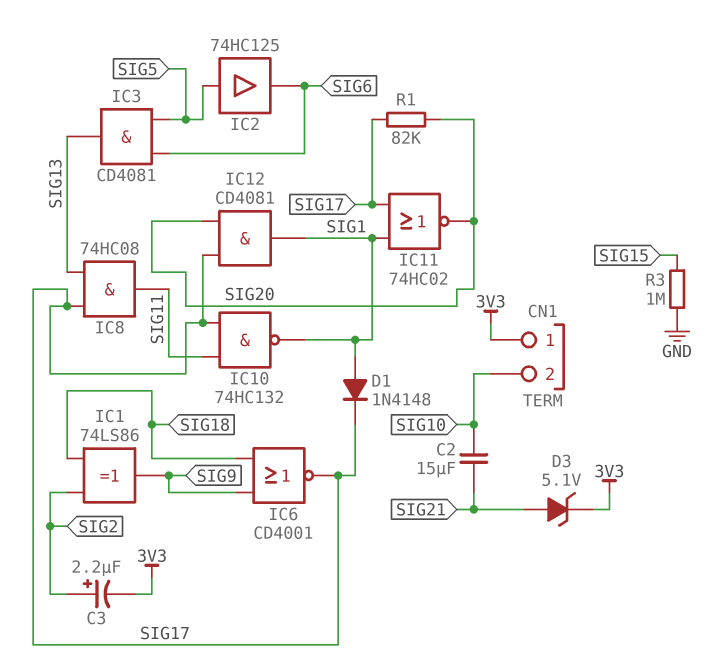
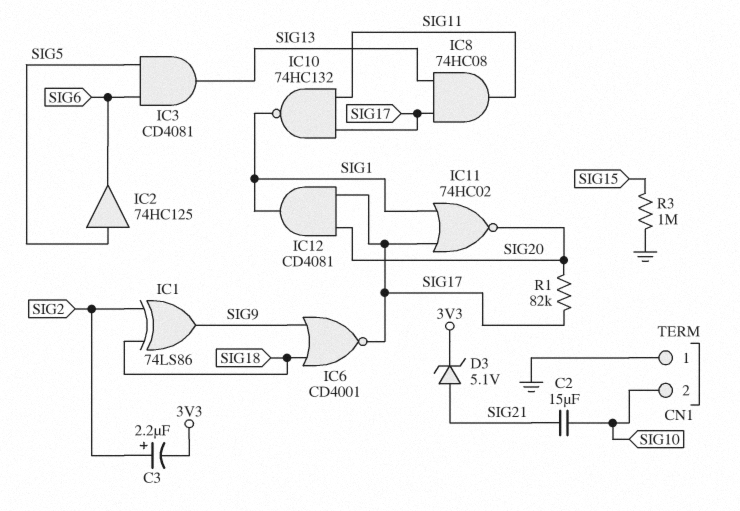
CN1 pin 1: 3V3 -> GND
D1: diode 1N4148 (A SIG1, K SIG17) -> none

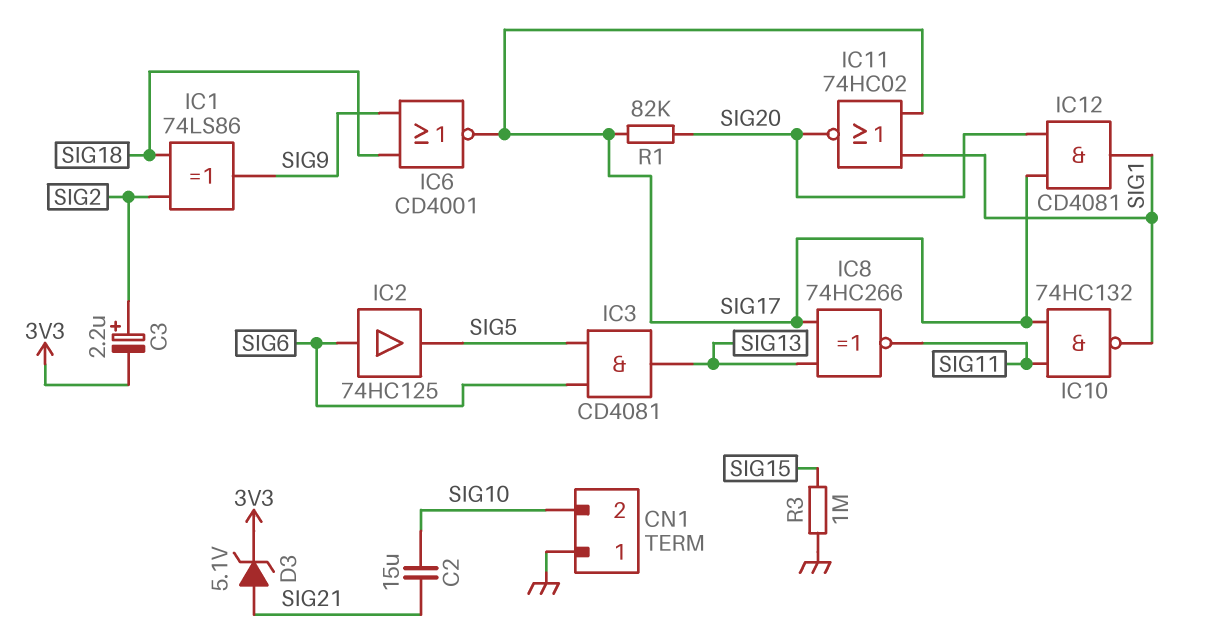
IC2: buffer 74HC125 (in SIG5, out SIG6) -> buffer 74HC125 (in SIG6, out SIG5)
IC8: AND 74HC08 (in SIG13, in SIG17, out SIG11) -> XNOR 74HC266 (in SIG13, in SIG17, out SIG11)

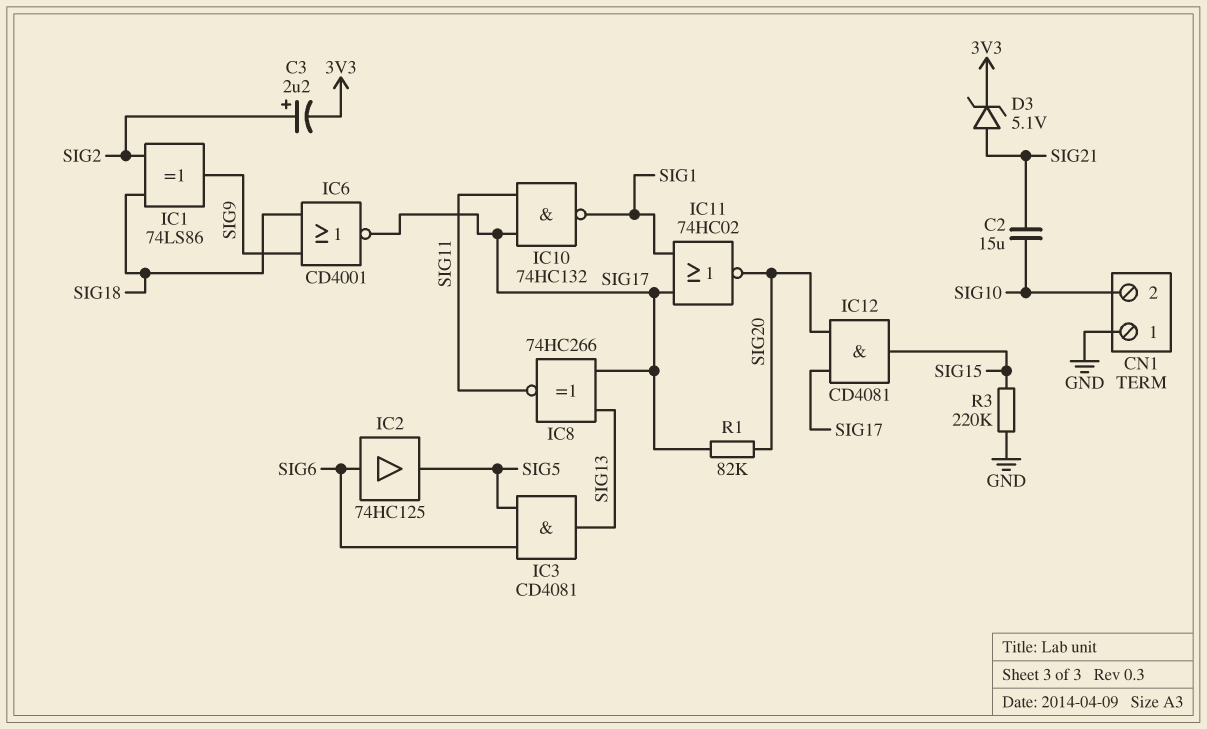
IC12: AND CD4081 (in SIG17, in SIG20, out SIG1) -> AND CD4081 (in SIG17, in SIG20, out SIG15)
R3: 1M (GND, SIG15) -> 220k (GND, SIG15)

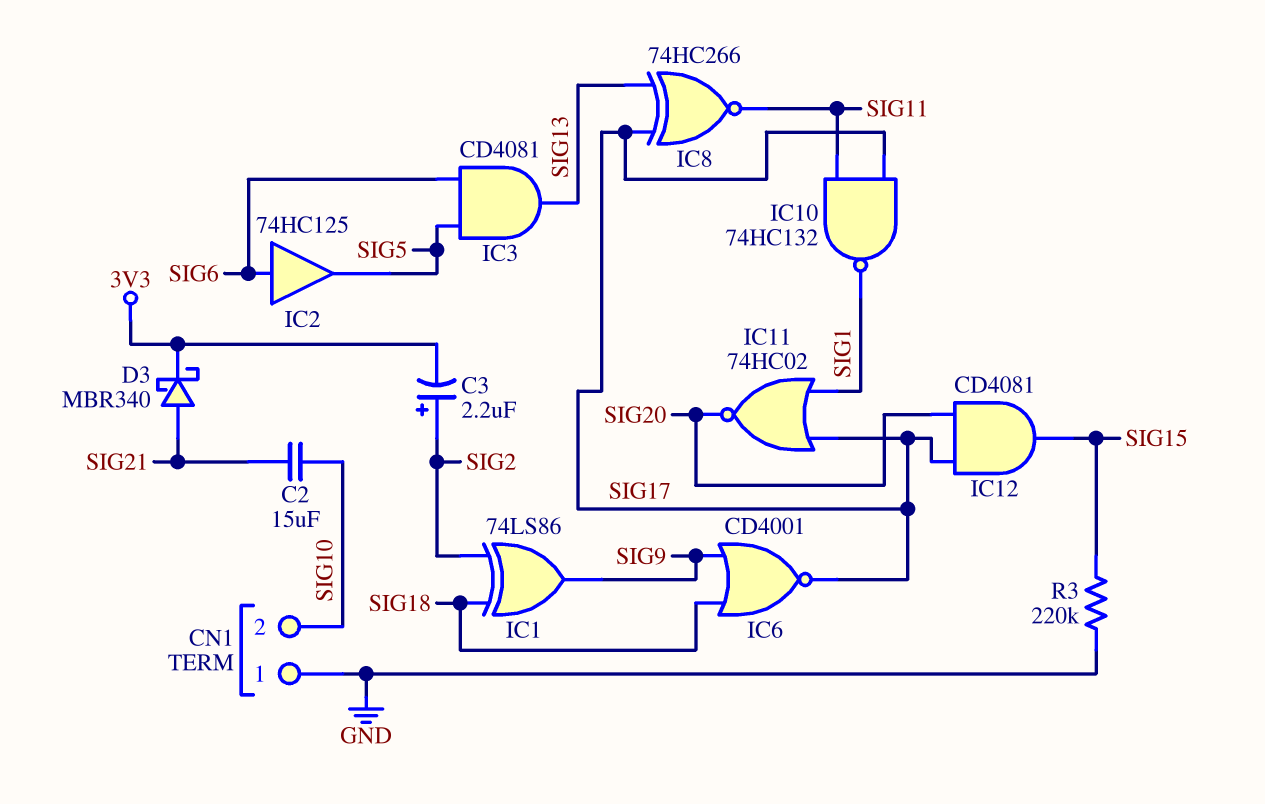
D3: zener 5.1V (A SIG21, K 3V3) -> schottky MBR340 (A SIG21, K 3V3)
R1: 82k (SIG17, SIG20) -> none

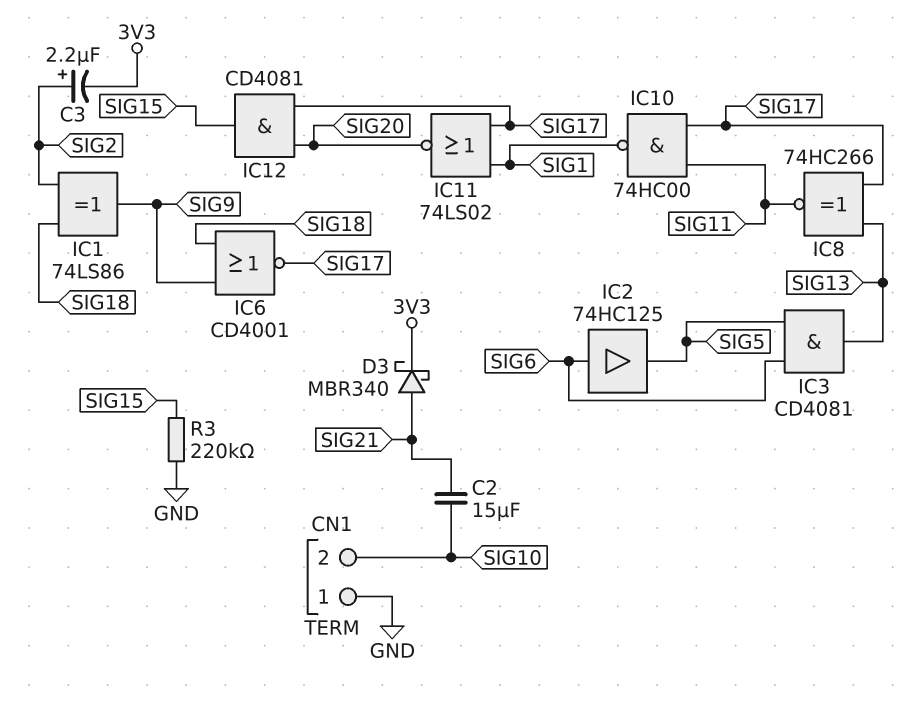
IC10: NAND 74HC132 (in SIG11, in SIG17, out SIG1) -> NAND 74HC00 (in SIG11, in SIG17, out SIG1)
IC11: NOR 74HC02 (in SIG1, in SIG17, out SIG20) -> NOR 74LS02 (in SIG1, in SIG17, out SIG20)

